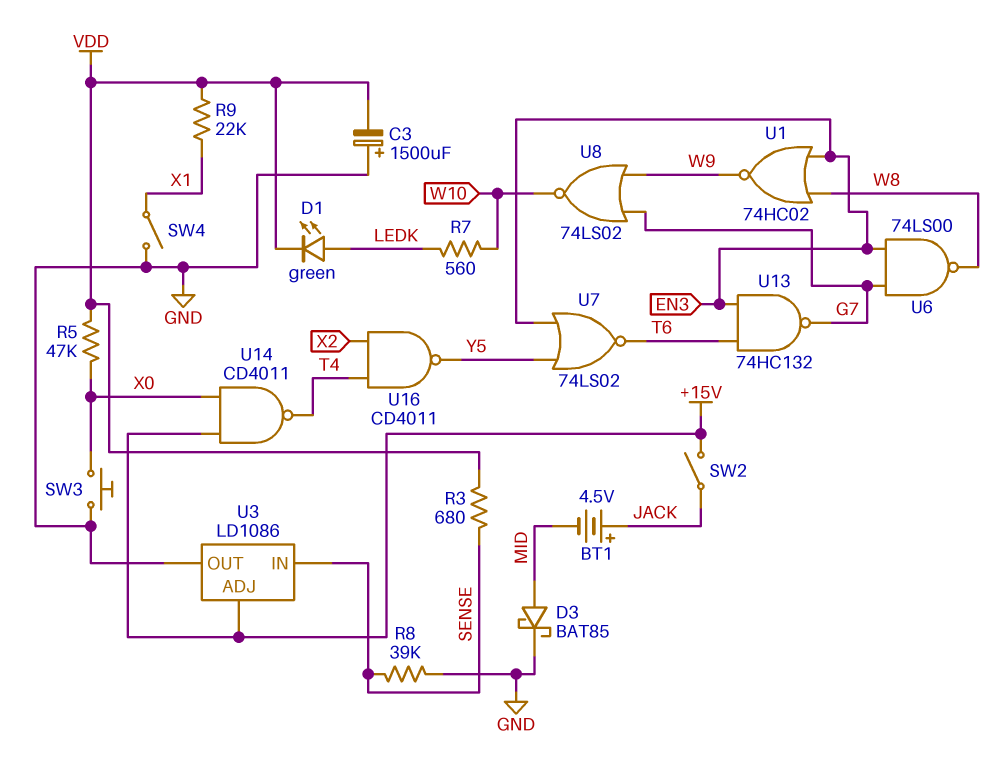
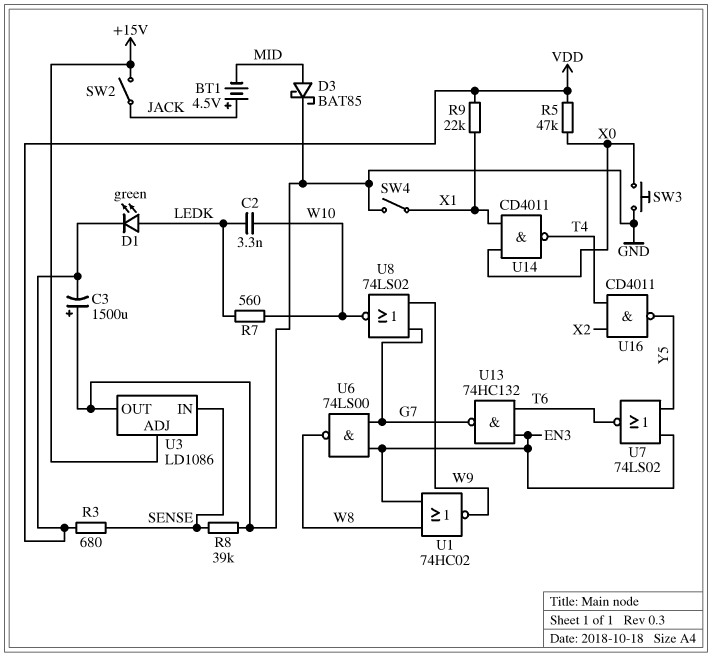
C2: none -> 3.3nF (LEDK, W10)
U14: NAND CD4011 (in +15V, in X0, out T4) -> NAND CD4011 (in X0, in X1, out T4)

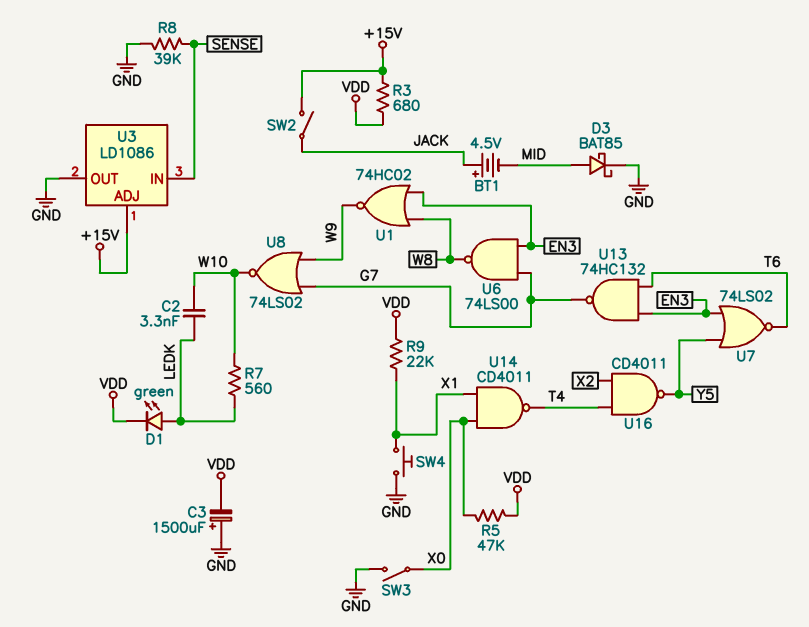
R3: 680 (SENSE, VDD) -> 680 (+15V, VDD)
SW3: button (GND, X0) -> switch (GND, X0)
SW4: switch (GND, X1) -> button (GND, X1)

